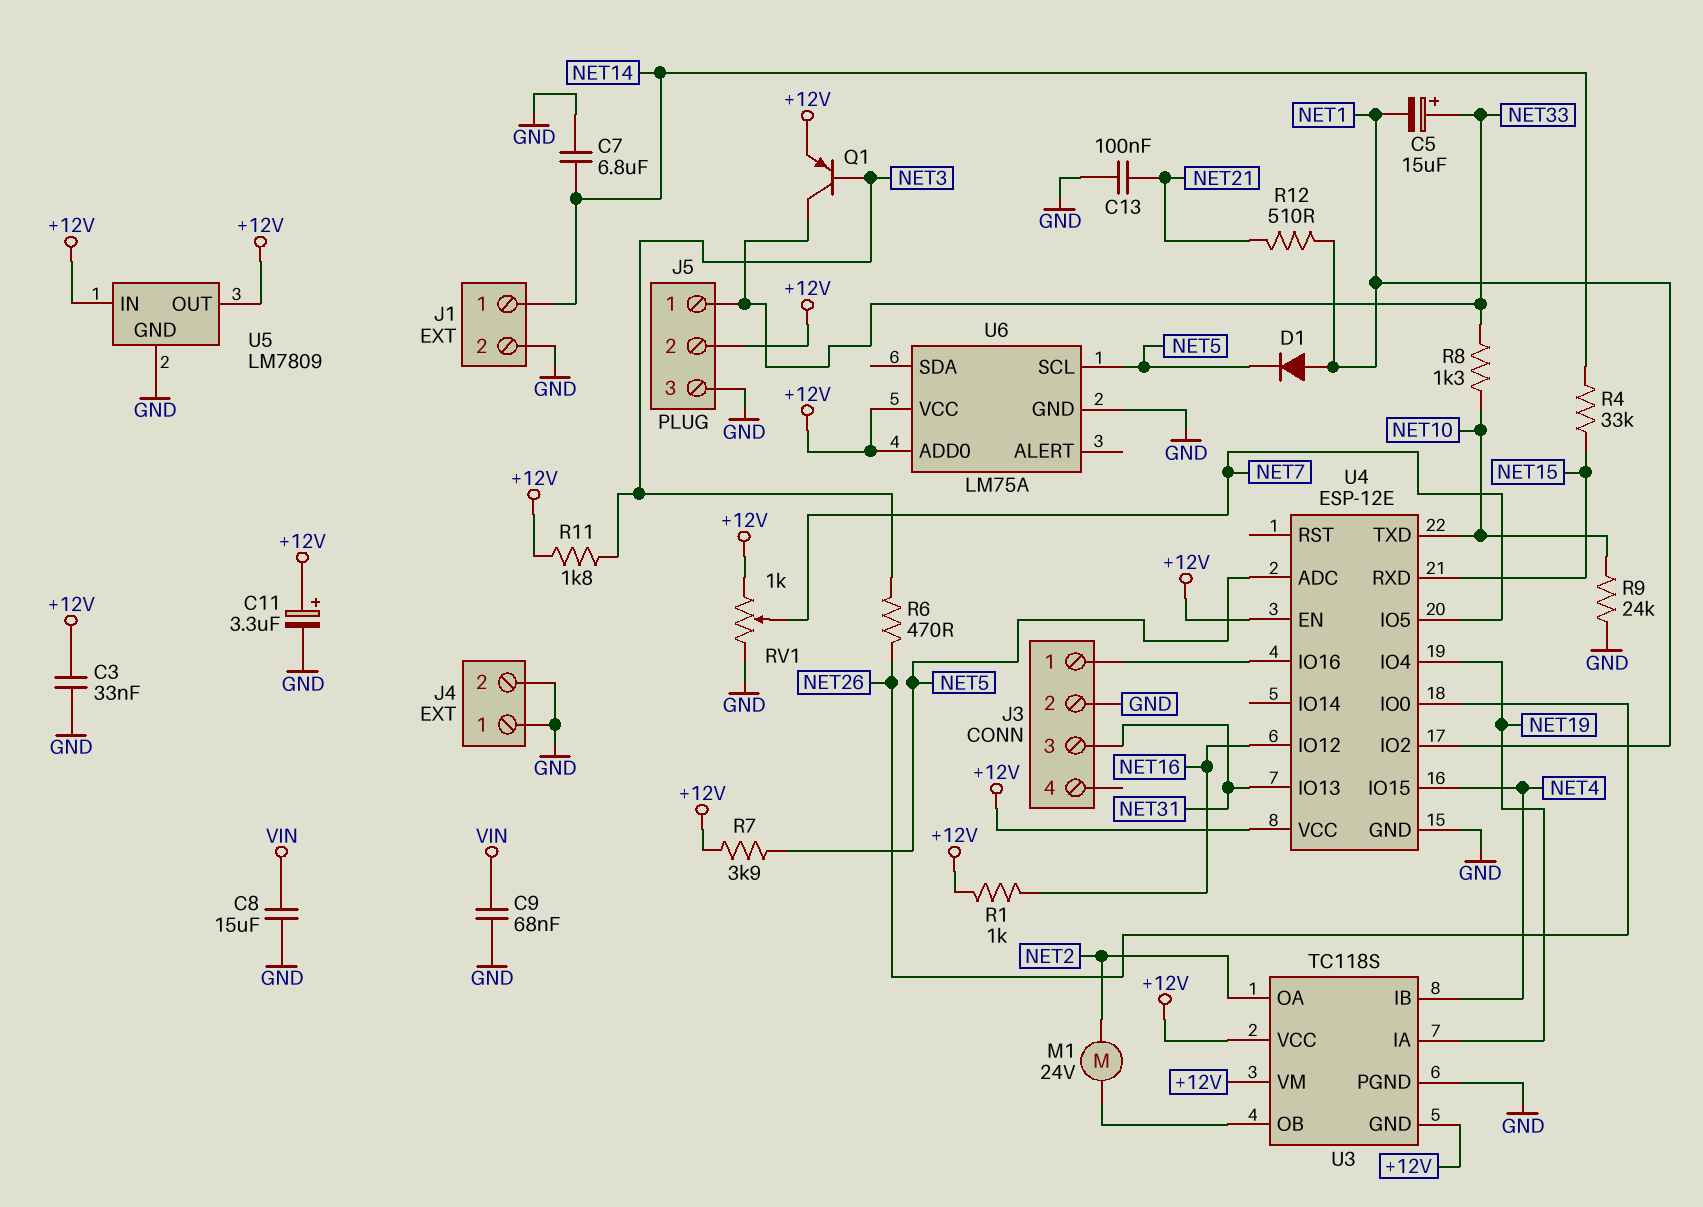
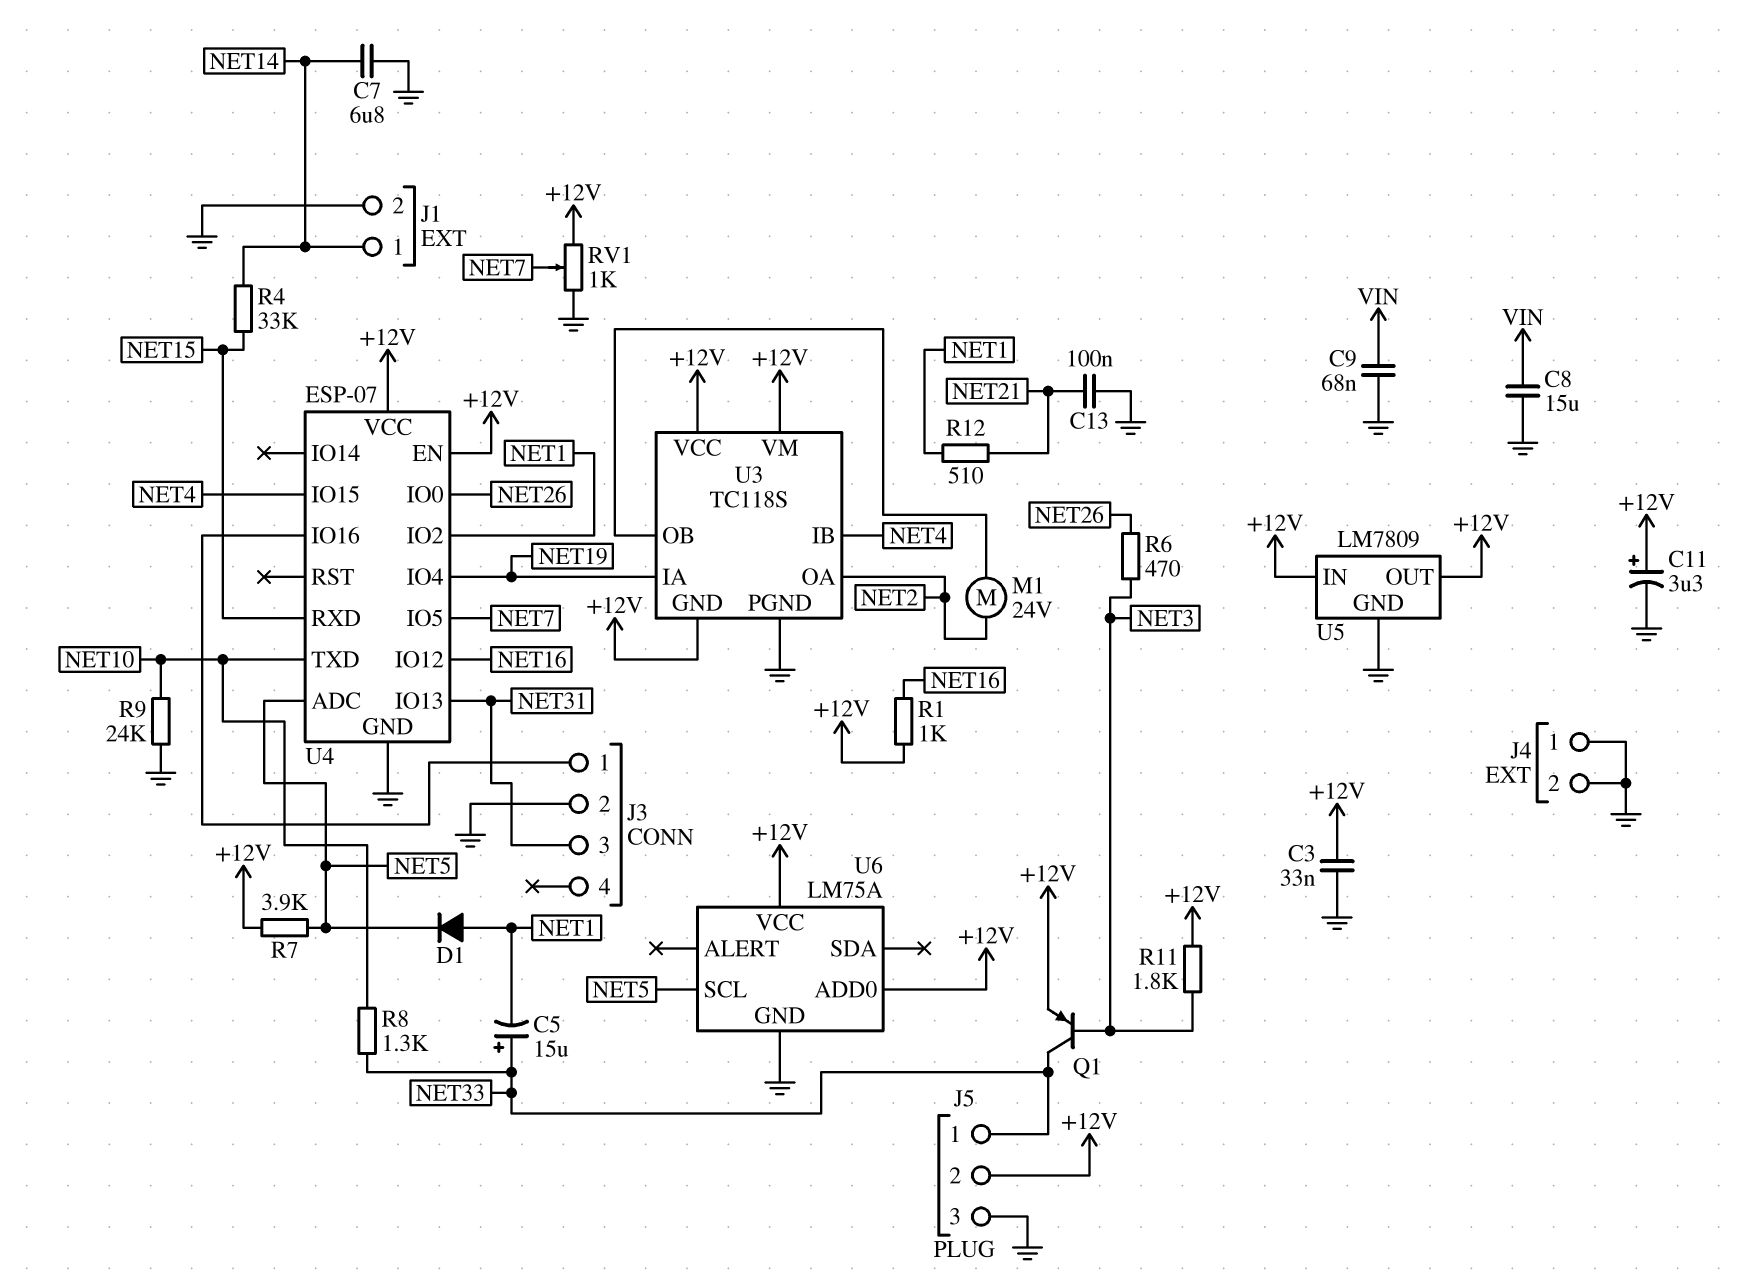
U4: ESP-12E -> ESP-07

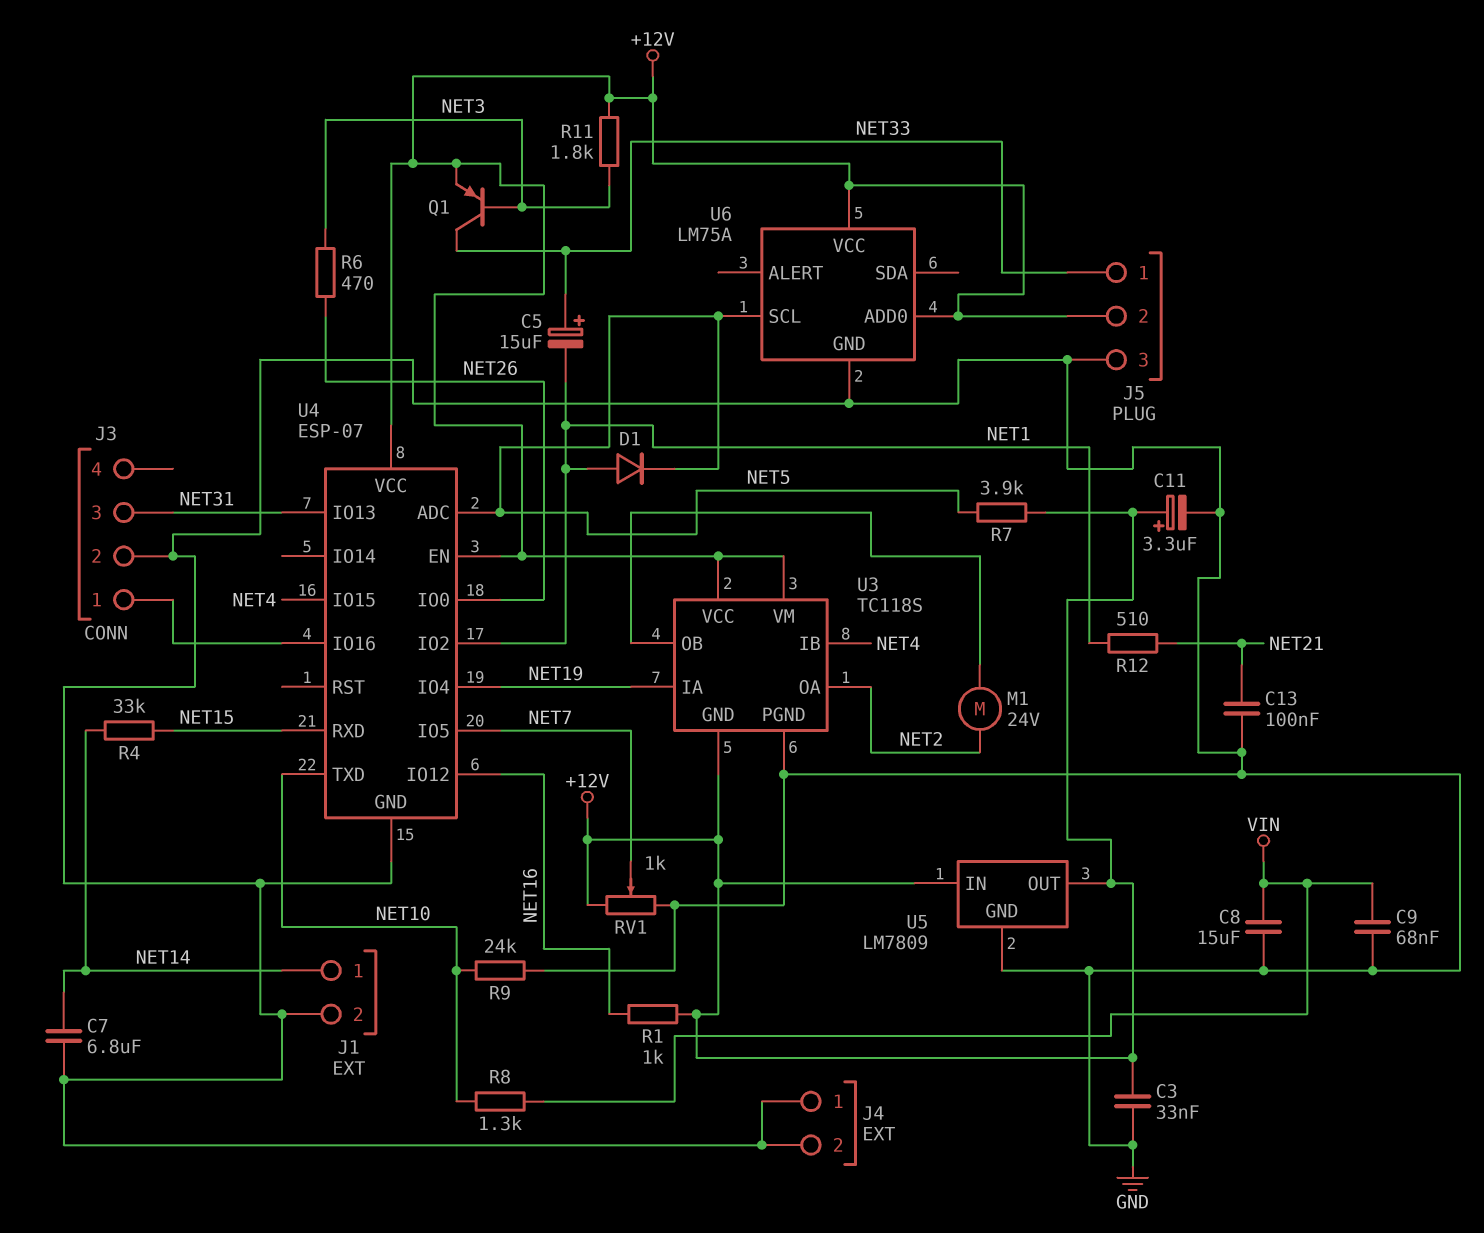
R8: 1.3k (NET10, NET33) -> 1.3k (NET10, VIN)

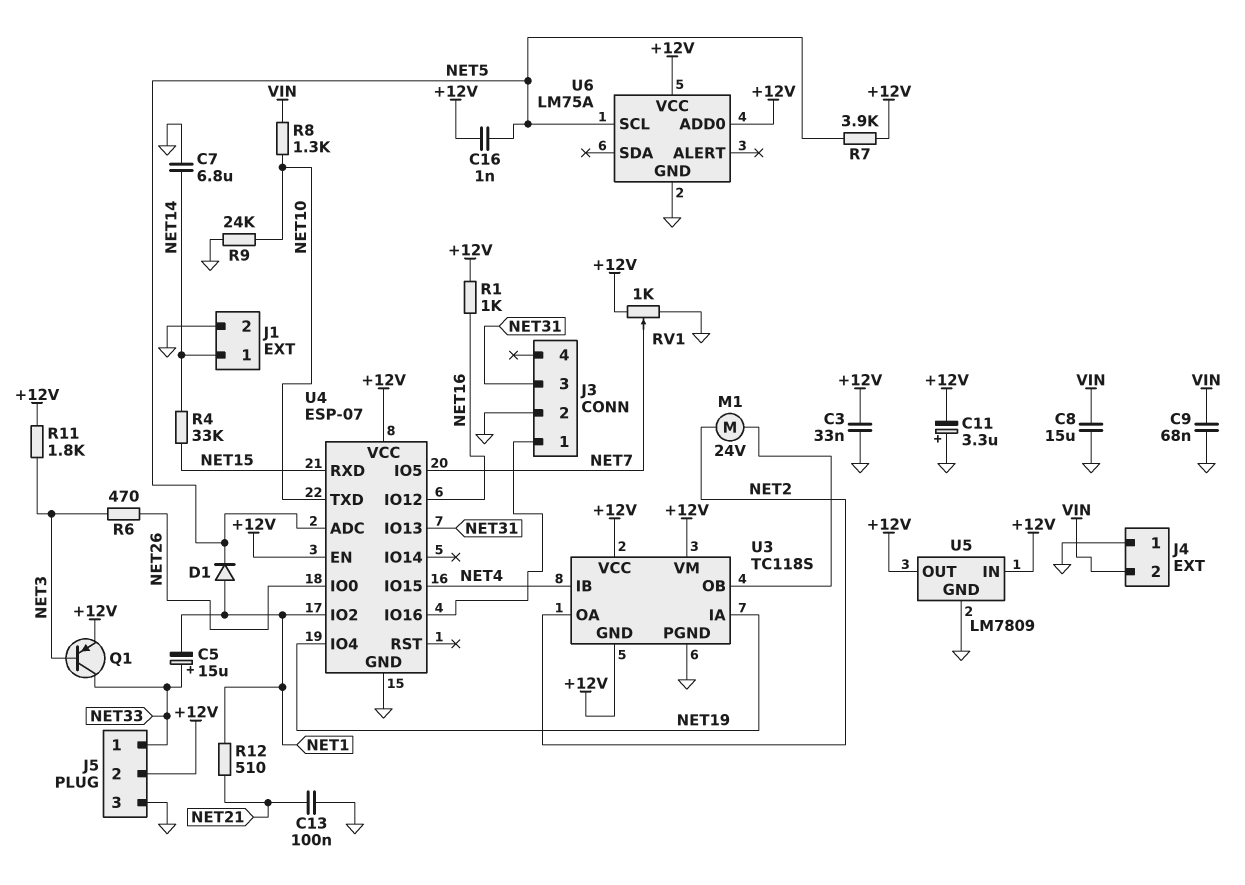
C11: 3.3uF (plus +12V, minus GND) -> 3.3uF (plus GND, minus +12V)
C16: none -> 1nF (+12V, NET5)
J4 pin 2: GND -> VIN

